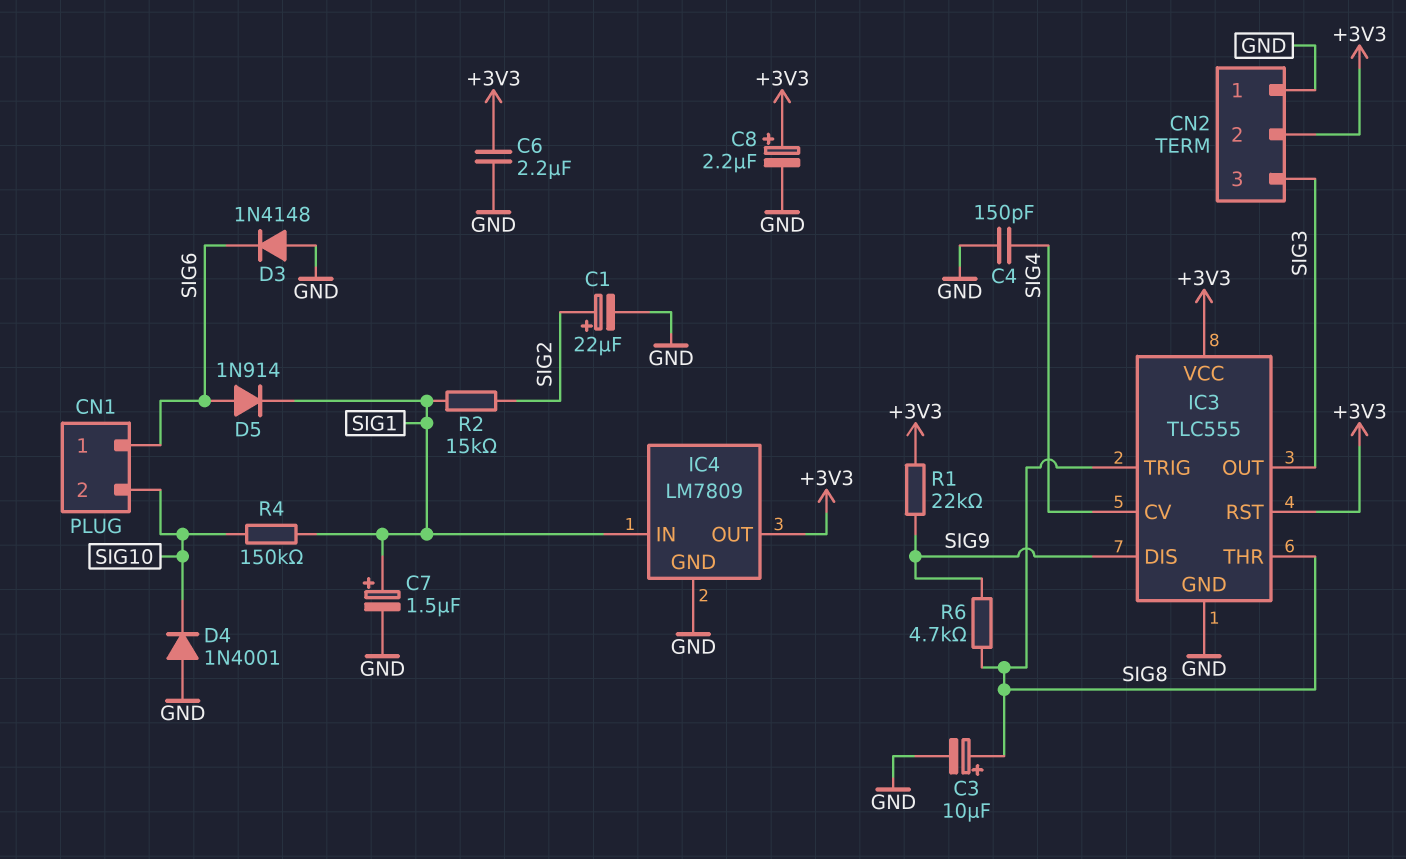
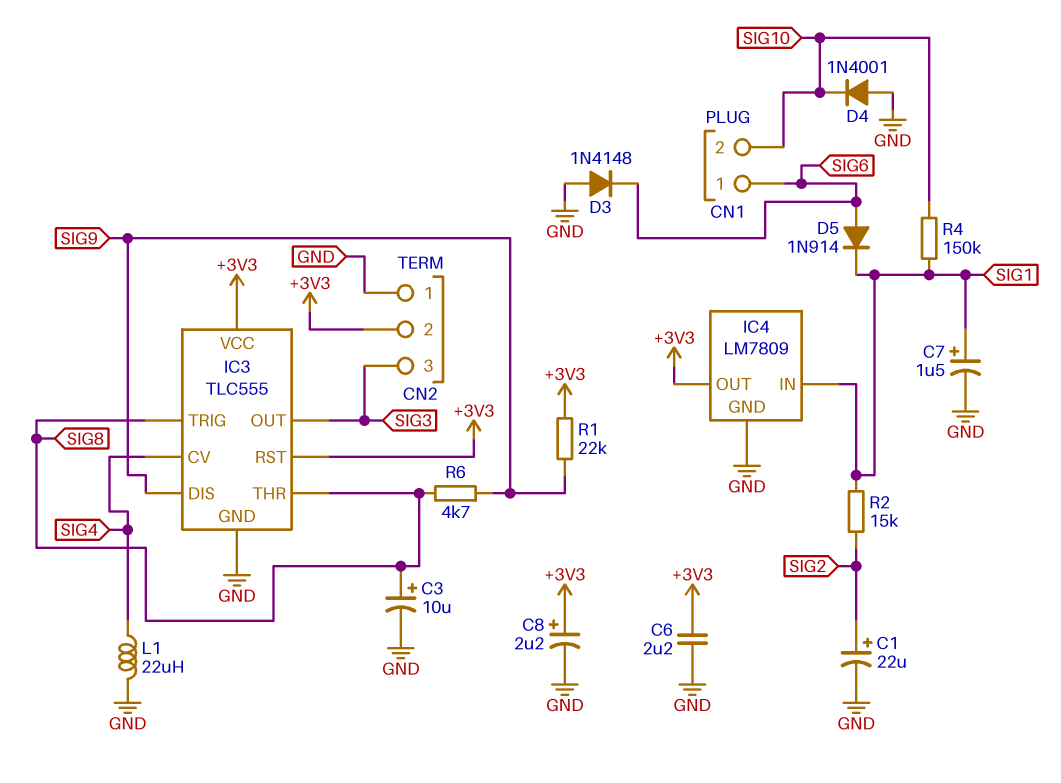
C4: 150pF (GND, SIG4) -> none
L1: none -> 22uH (GND, SIG4)

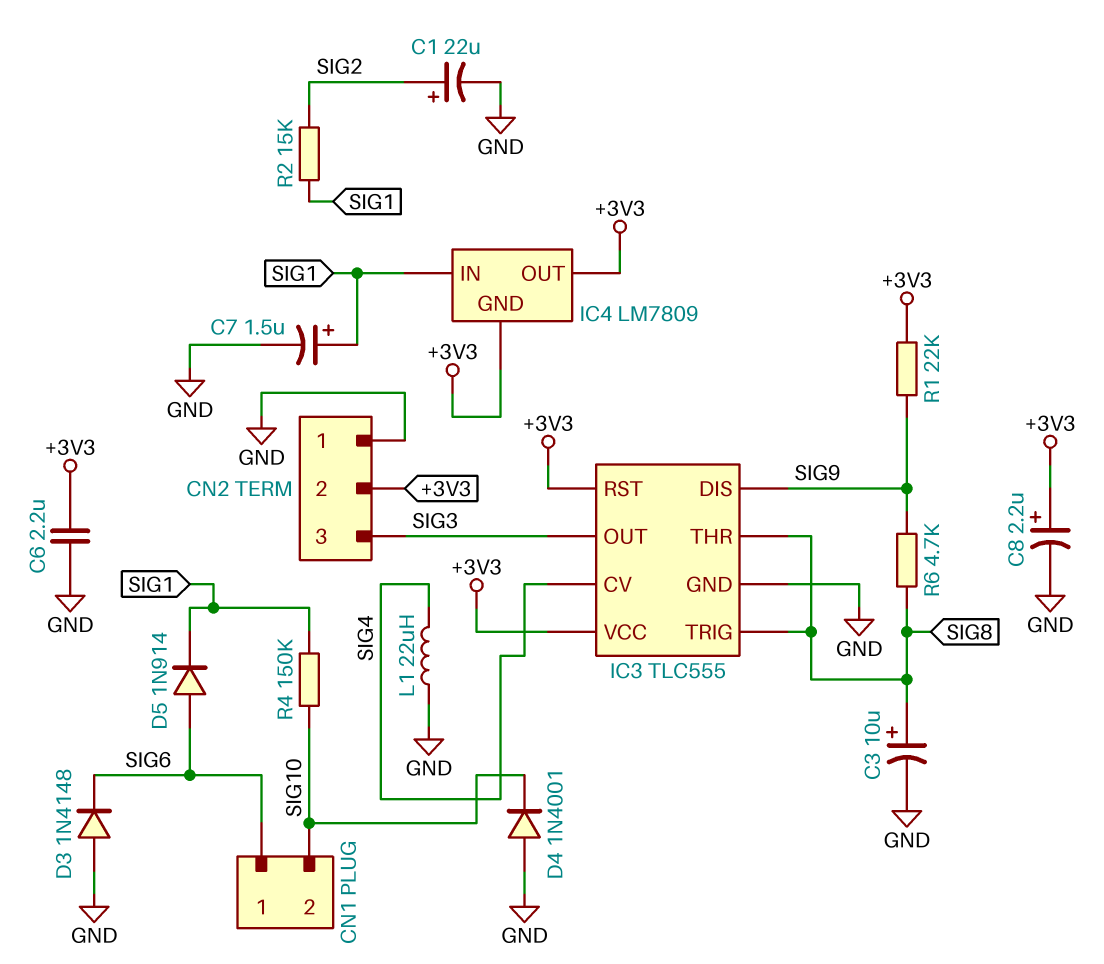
IC4 pin GND: GND -> +3V3

